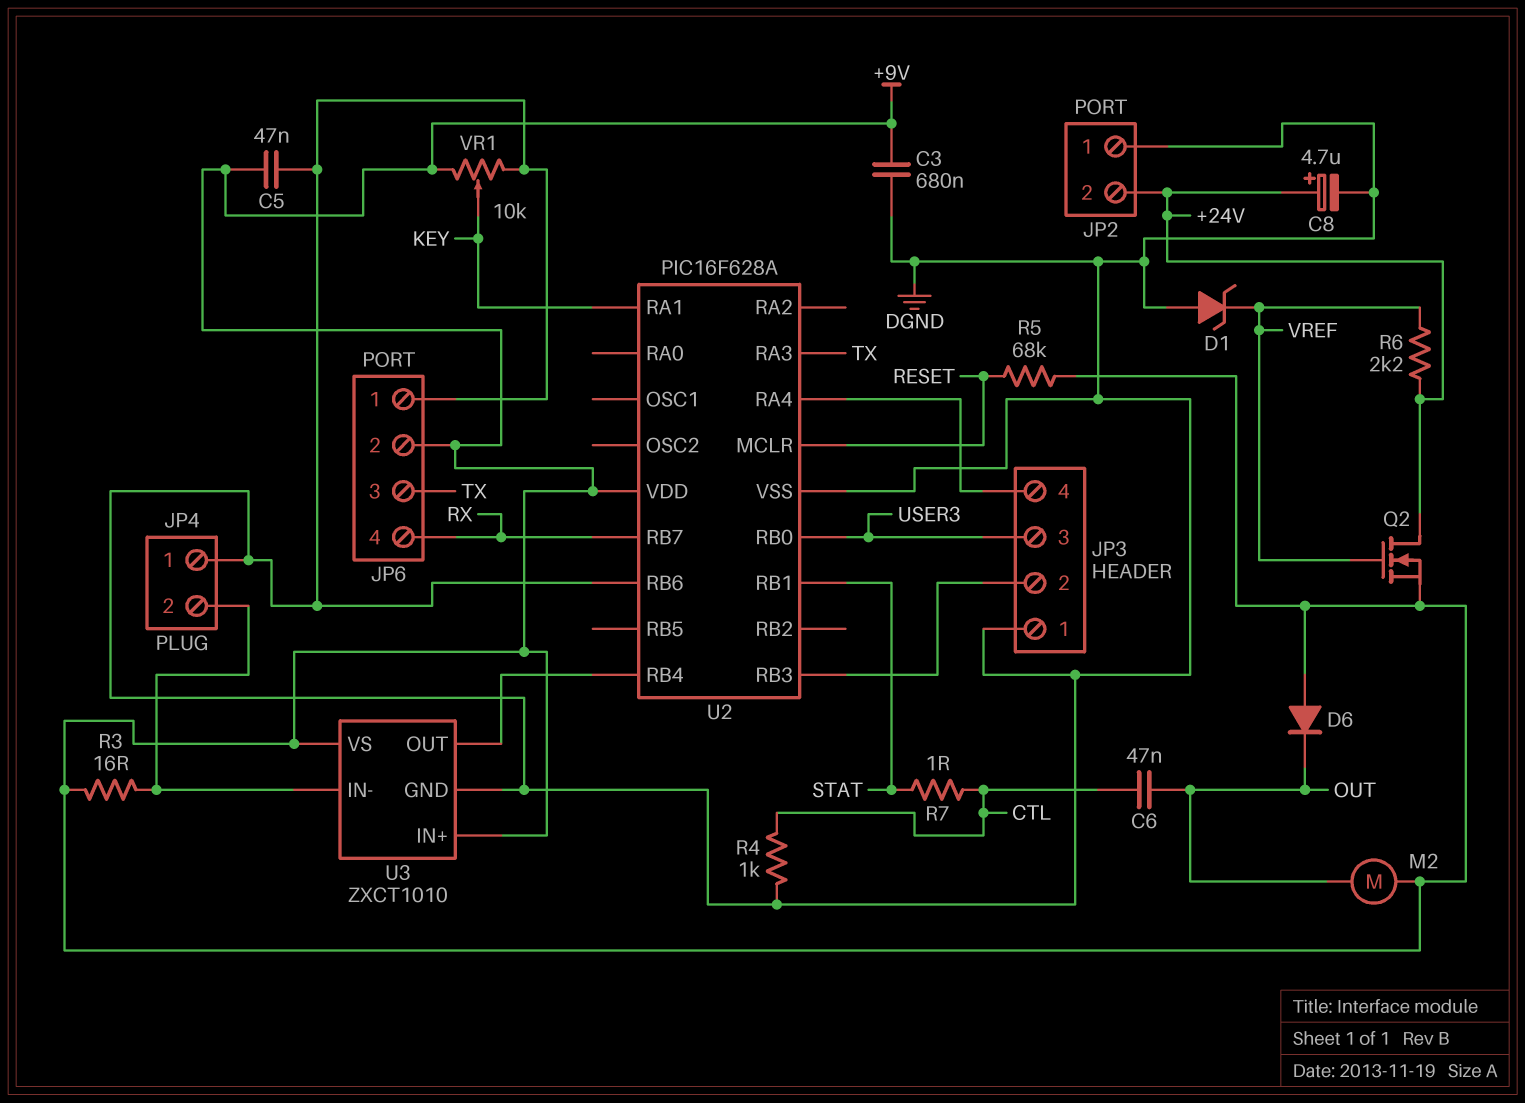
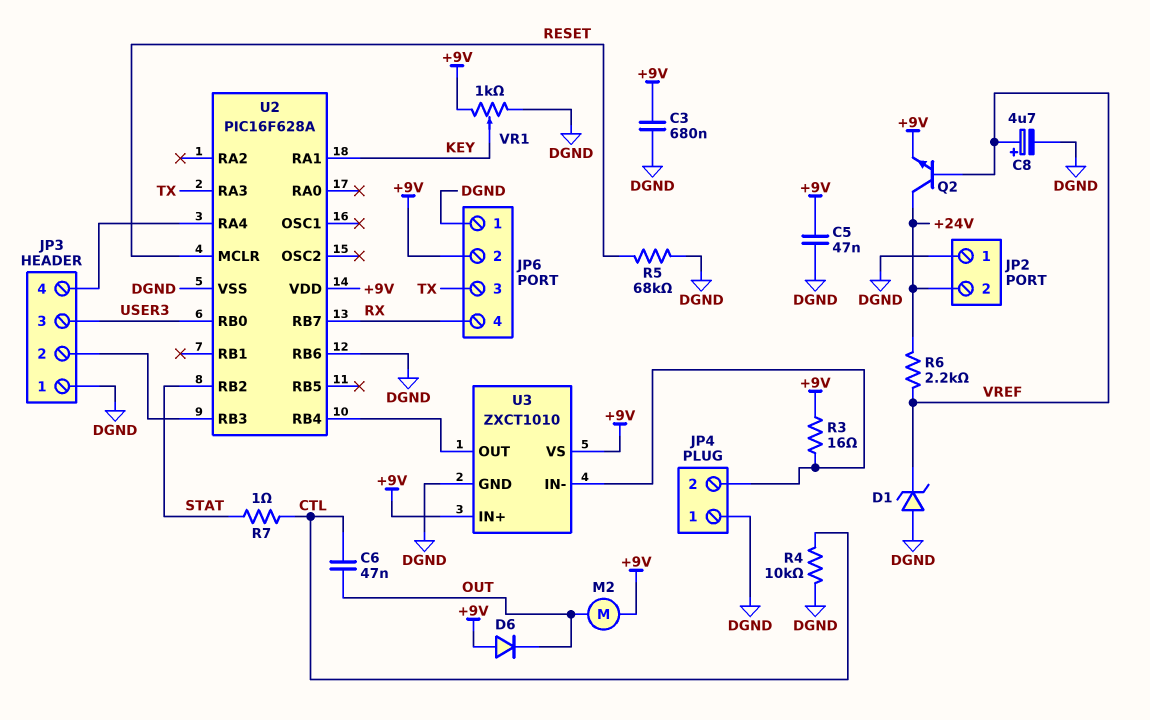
C8: 4.7uF (plus +24V, minus DGND) -> 4.7uF (plus VREF, minus DGND)
Q2: NMOS (G VREF, D +24V, S +9V) -> NPN (B VREF, C +24V, E +9V)
R4: 1k (CTL, DGND) -> 10k (CTL, DGND)
R5: 68k (+9V, RESET) -> 68k (DGND, RESET)
U2 pin RB1: STAT -> none
U2 pin RB2: none -> STAT
VR1: 10k (+9V, DGND, wiper KEY) -> 1k (+9V, DGND, wiper KEY)

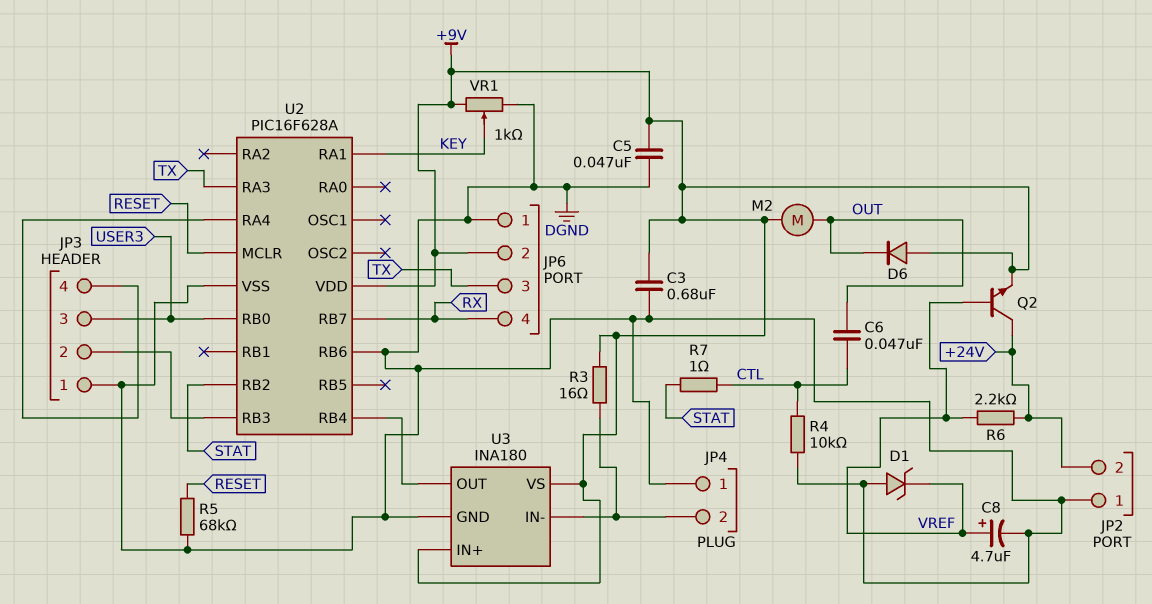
U3: ZXCT1010 -> INA180

